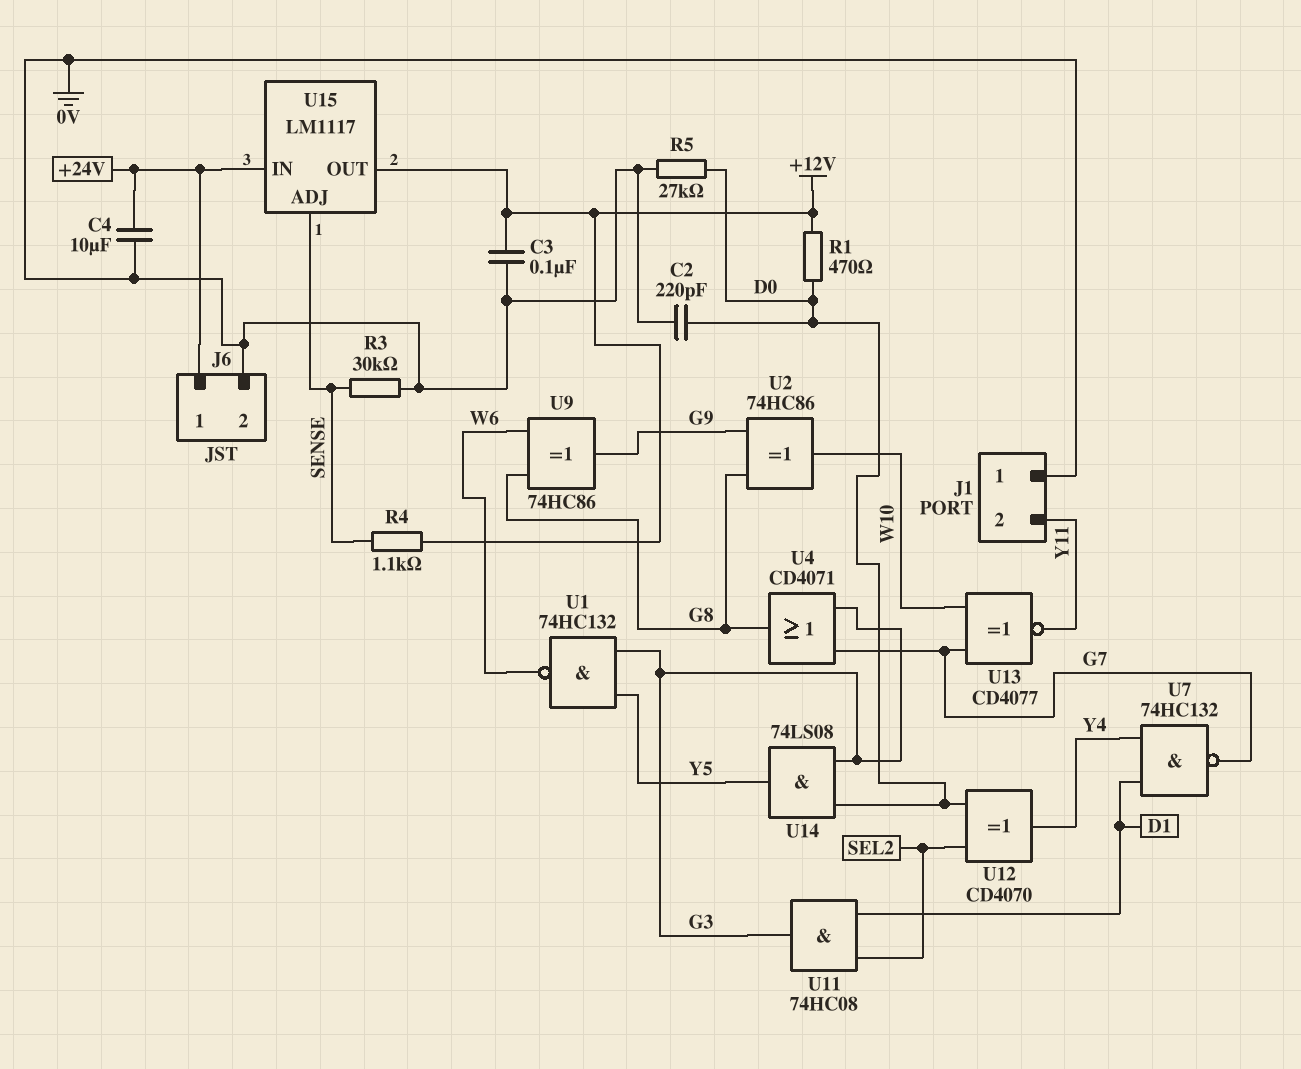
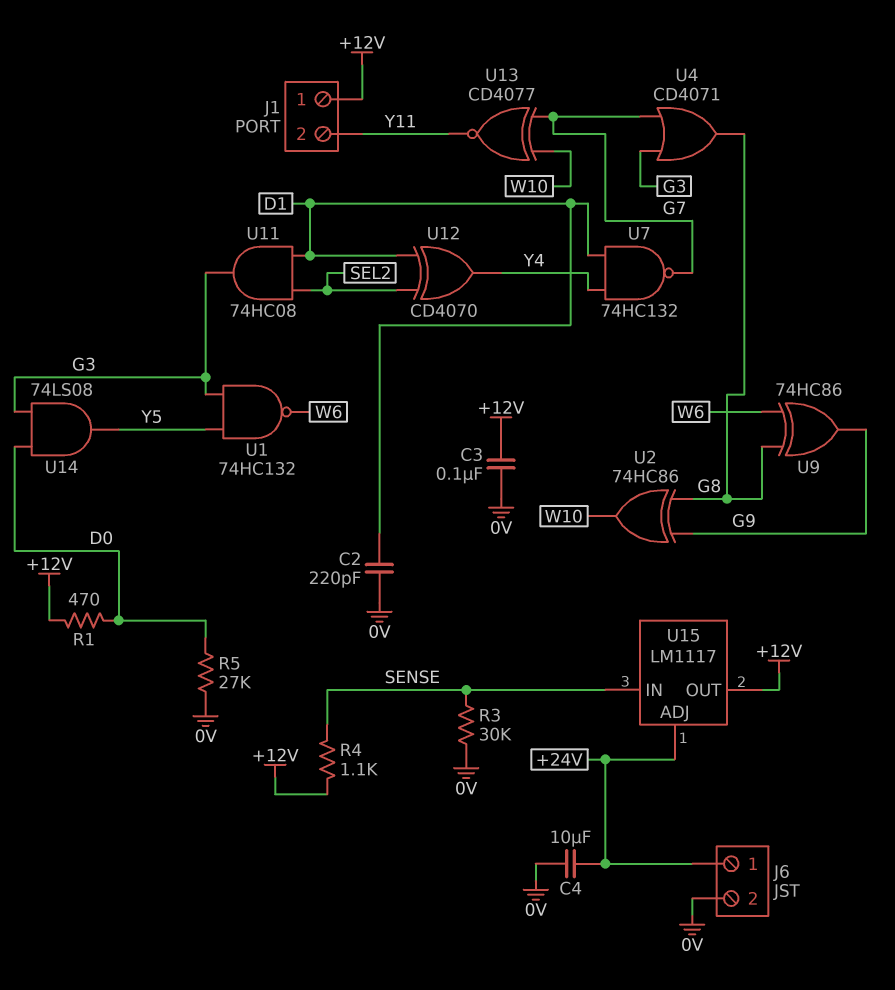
C2: 220pF (0V, D0) -> 220pF (0V, D1)
J1 pin 1: 0V -> +12V
U12: XOR CD4070 (in D0, in SEL2, out Y4) -> XOR CD4070 (in D1, in SEL2, out Y4)
U15 pin ADJ: SENSE -> +24V
U15 pin IN: +24V -> SENSE

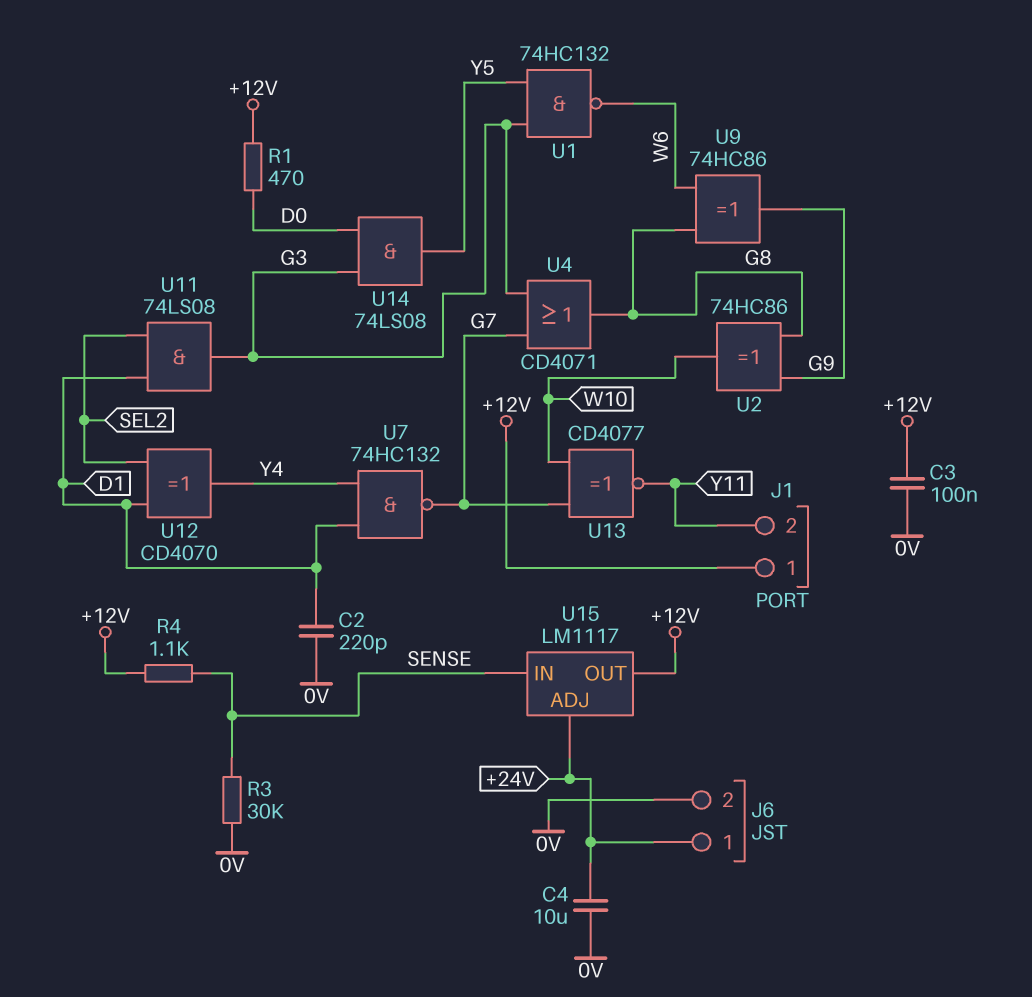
R5: 27k (0V, D0) -> none
U11: AND 74HC08 (in D1, in SEL2, out G3) -> AND 74LS08 (in D1, in SEL2, out G3)

